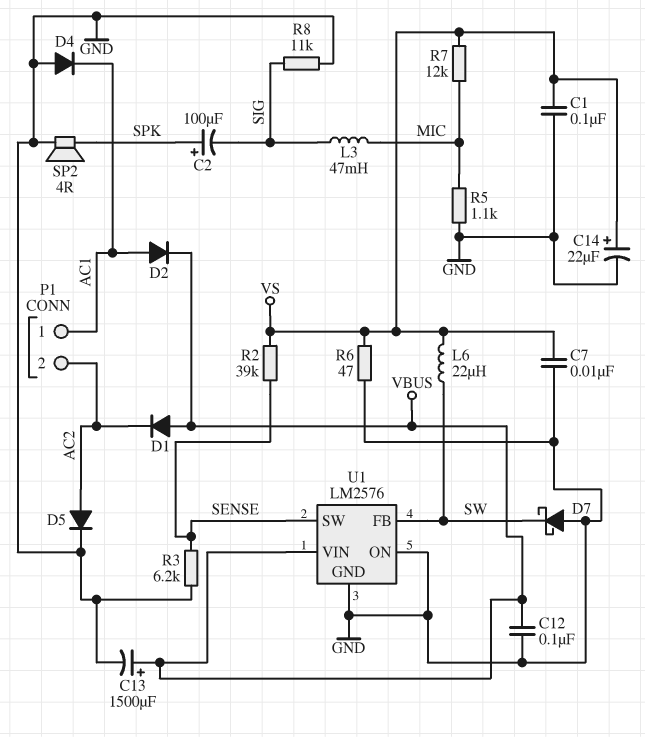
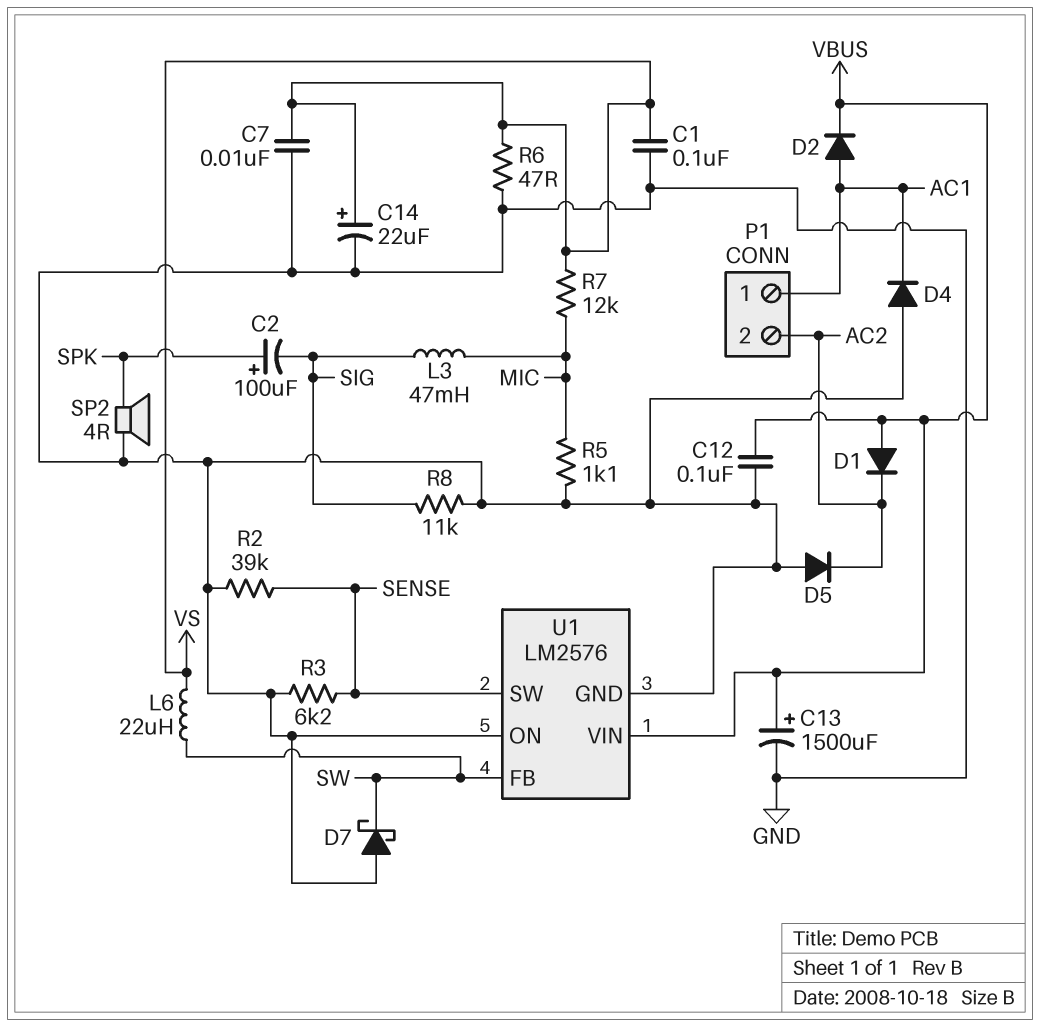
D5: diode (A AC2, K GND) -> diode (A GND, K AC2)
R2: 39k (SENSE, VS) -> 39k (GND, SENSE)

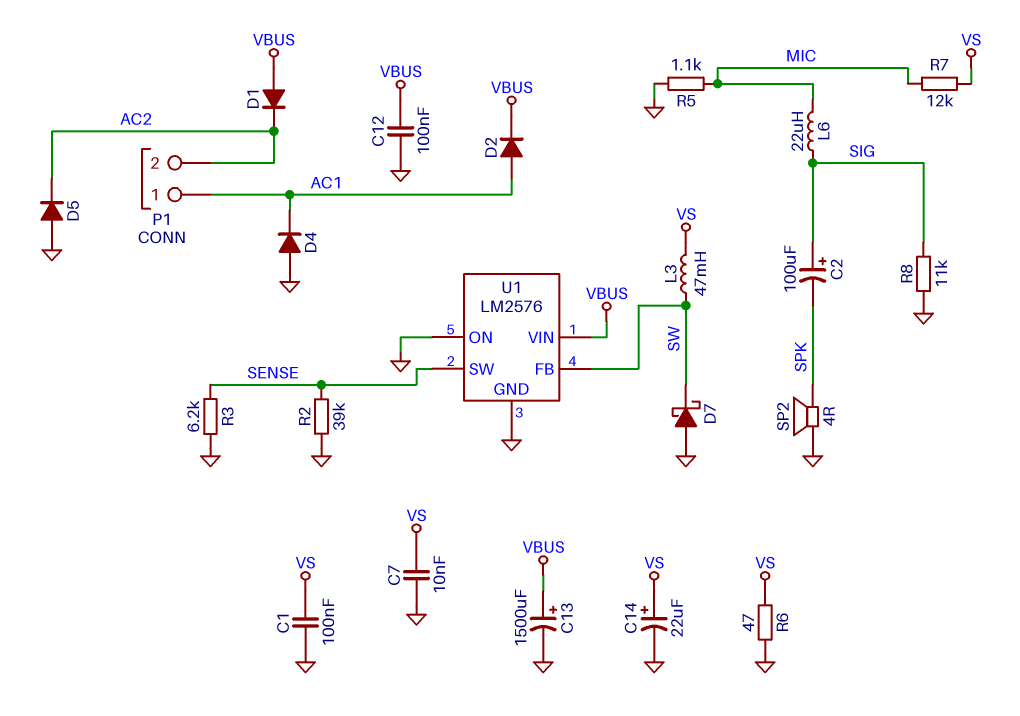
C2: 100uF (plus SPK, minus SIG) -> 100uF (plus SIG, minus SPK)
L3: 47mH (MIC, SIG) -> 47mH (SW, VS)
L6: 22uH (SW, VS) -> 22uH (MIC, SIG)

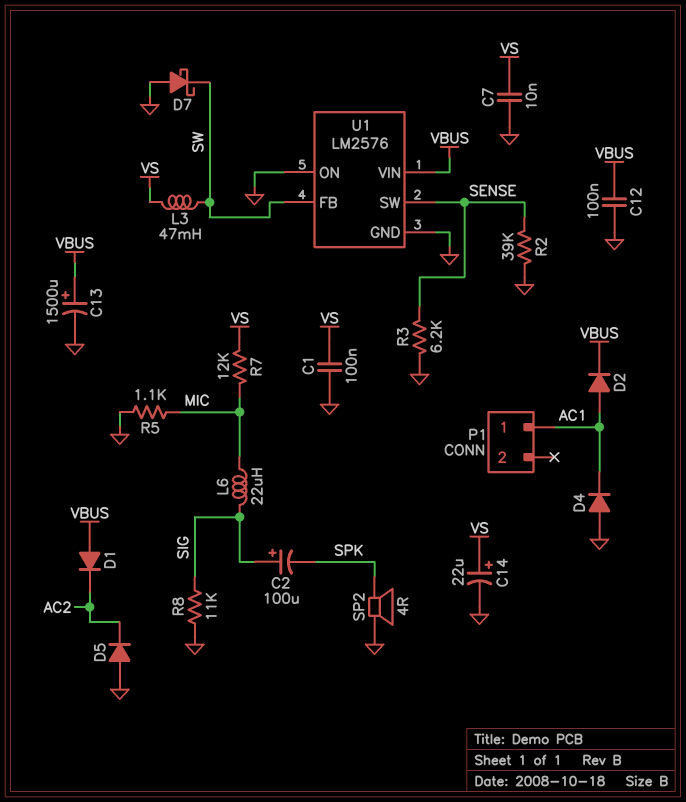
P1 pin 2: AC2 -> none
R6: 47 (GND, VS) -> none

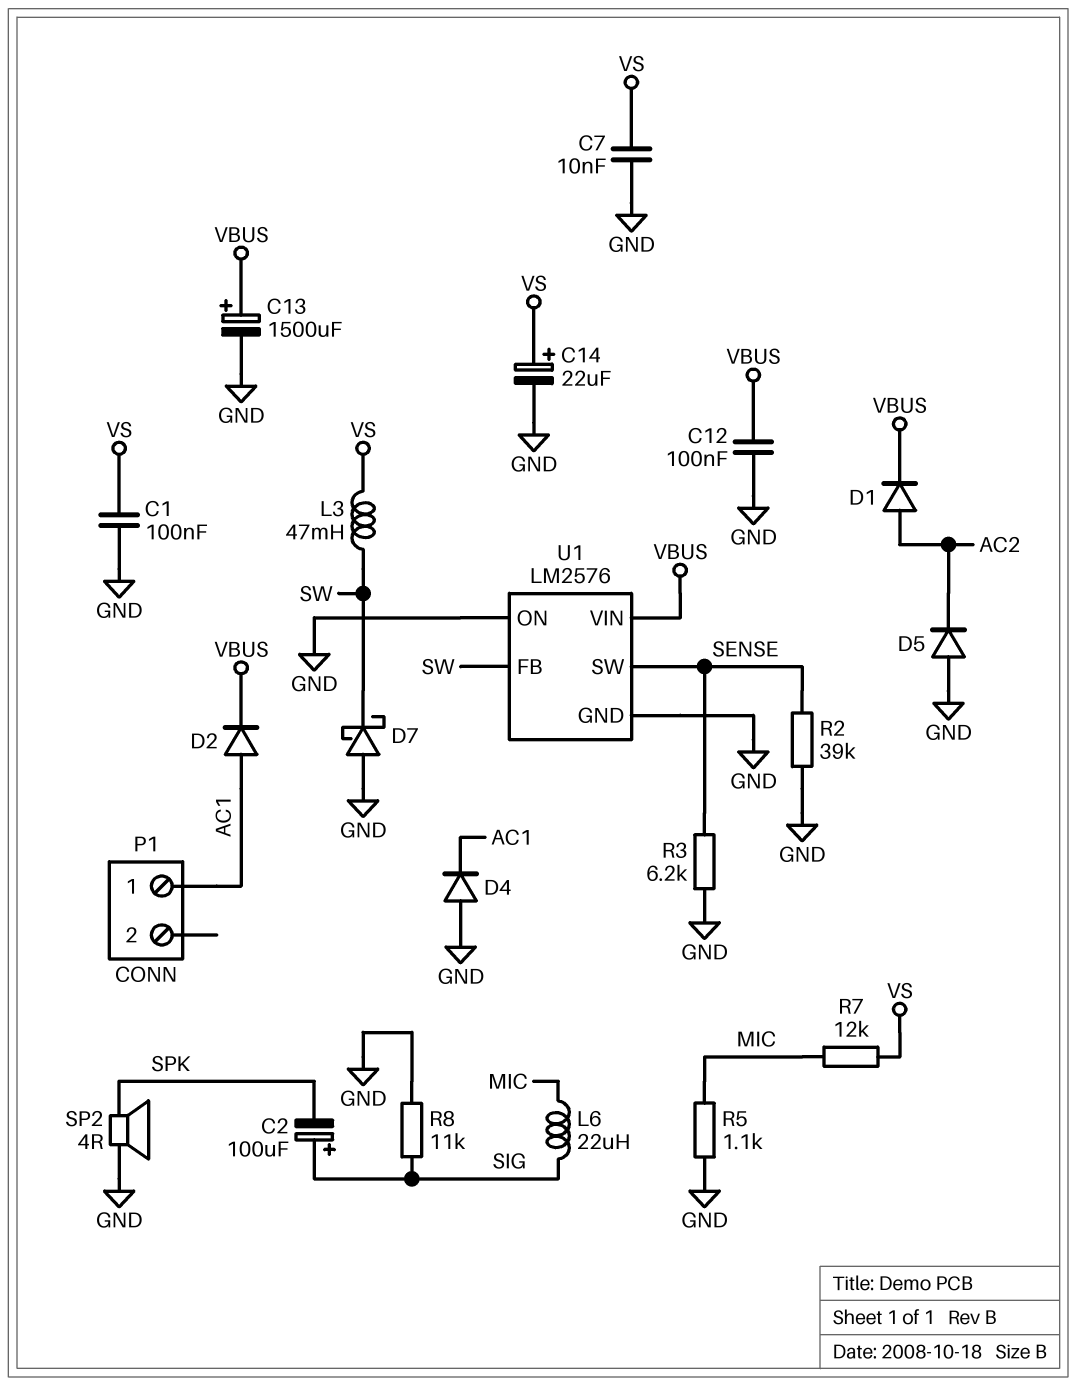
D1: diode (A VBUS, K AC2) -> diode (A AC2, K VBUS)

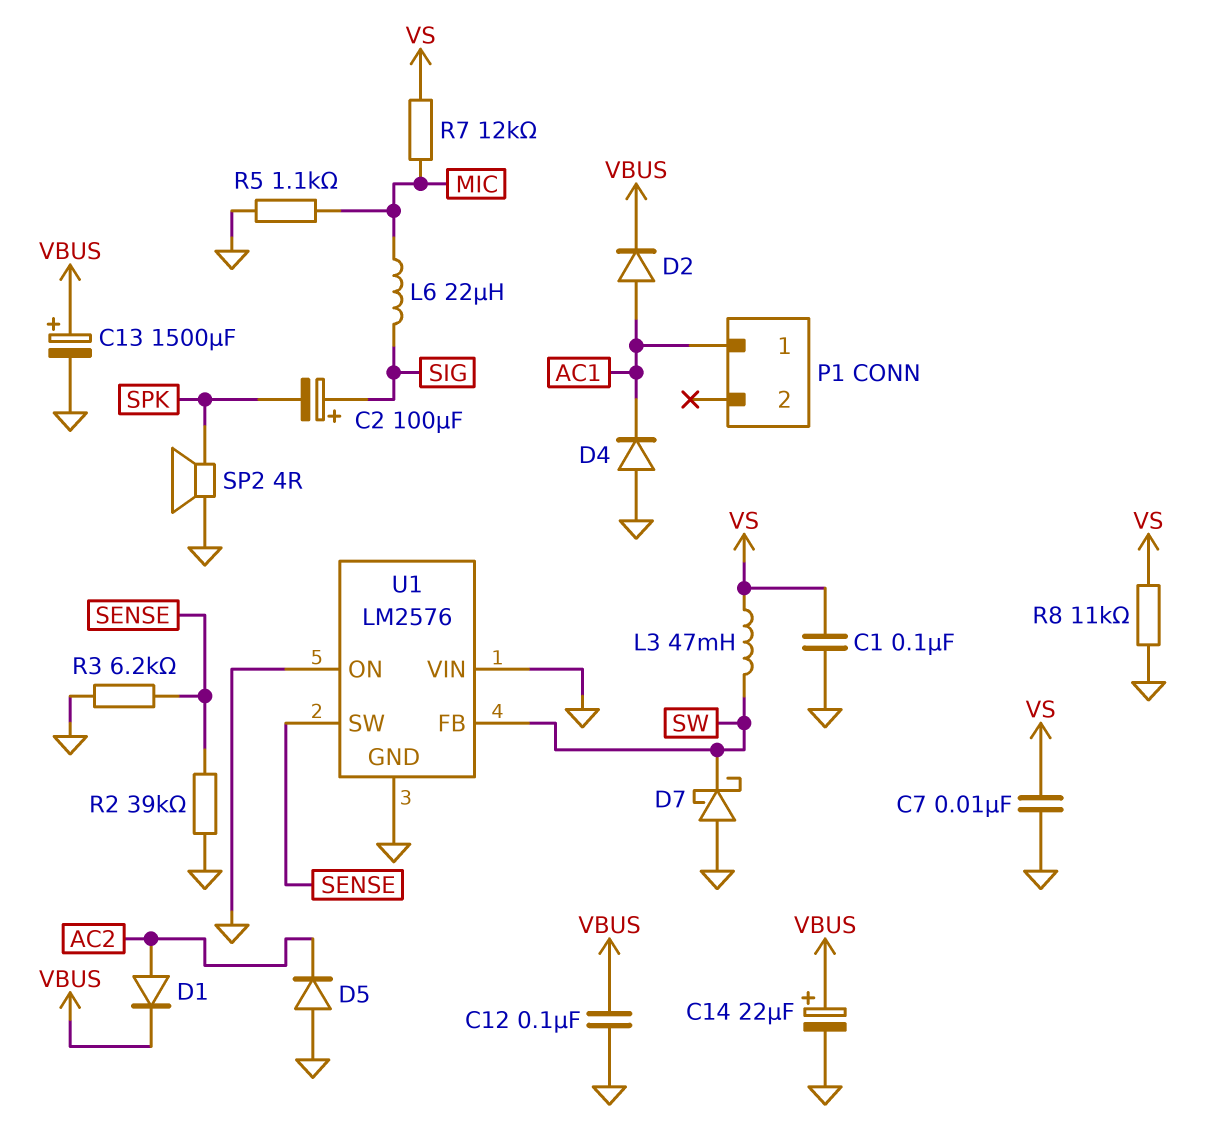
C14: 22uF (plus VS, minus GND) -> 22uF (plus VBUS, minus GND)
R8: 11k (GND, SIG) -> 11k (GND, VS)
U1 pin VIN: VBUS -> GND

